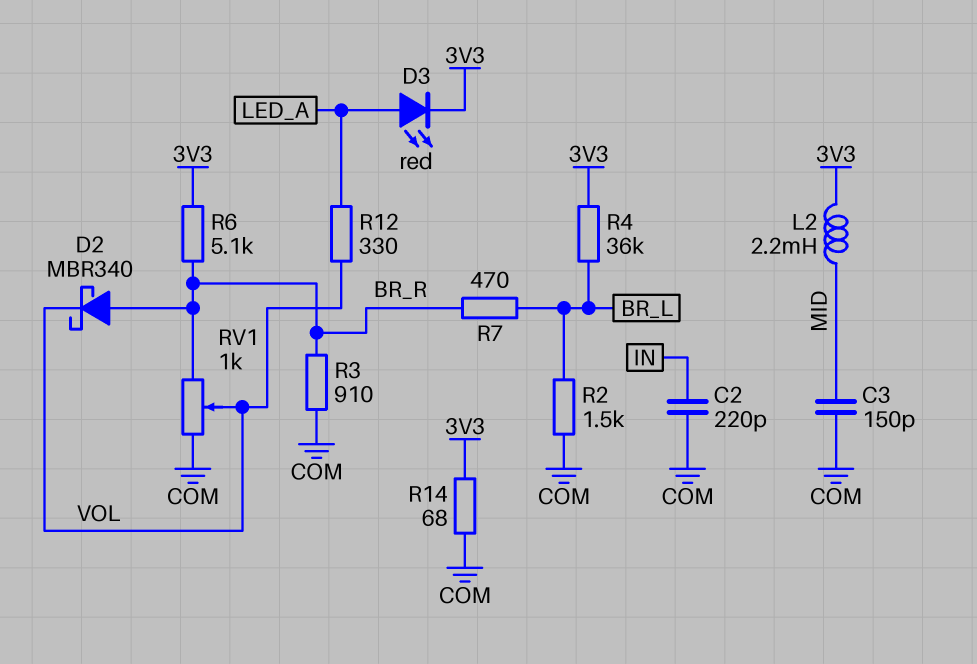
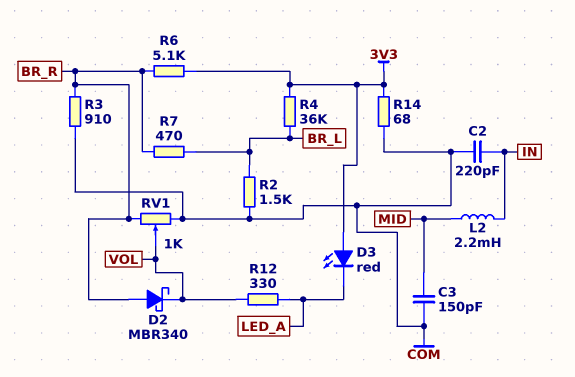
D3: LED red (A LED_A, K 3V3) -> LED red (A 3V3, K LED_A)
L2: 2.2mH (3V3, MID) -> 2.2mH (IN, MID)

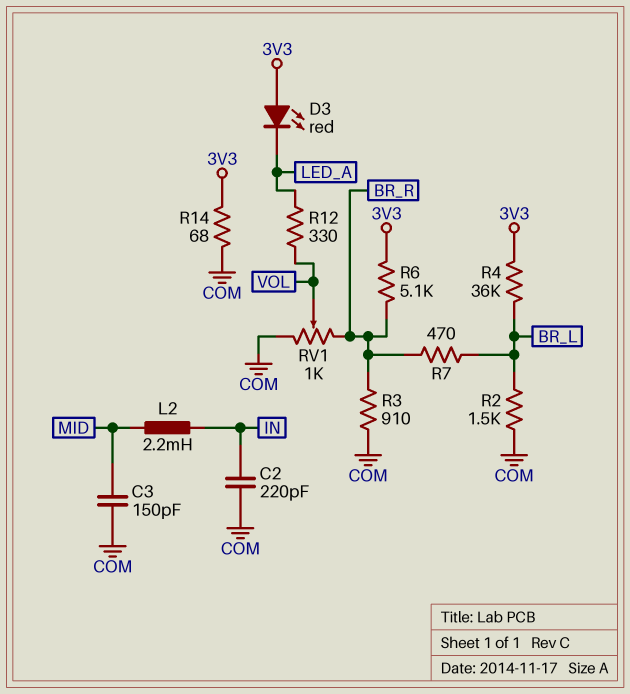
D2: schottky MBR340 (A BR_R, K VOL) -> none

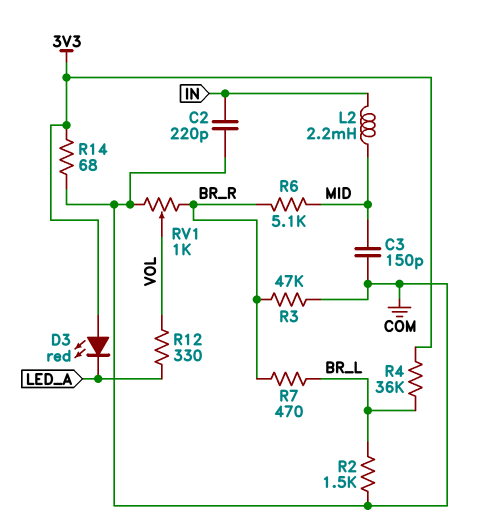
R3: 910 (BR_R, COM) -> 47k (BR_R, COM)
R6: 5.1k (3V3, BR_R) -> 5.1k (BR_R, MID)

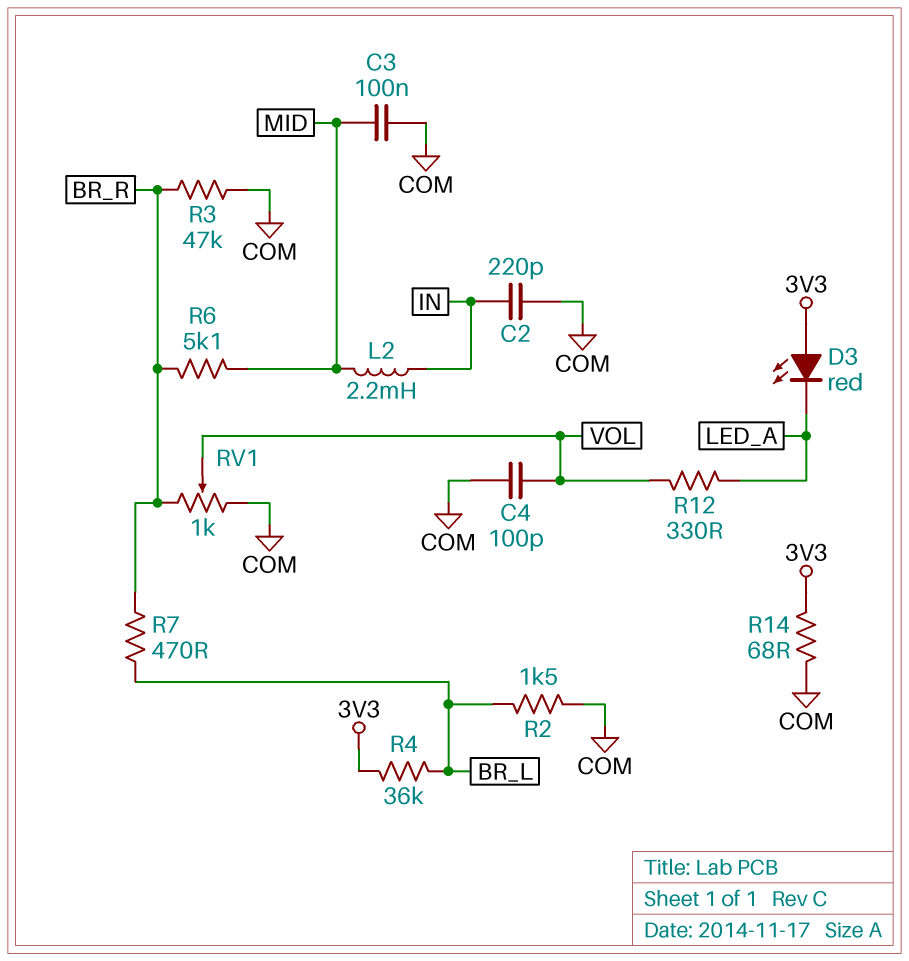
C3: 150pF (COM, MID) -> 100nF (COM, MID)
C4: none -> 100pF (COM, VOL)

